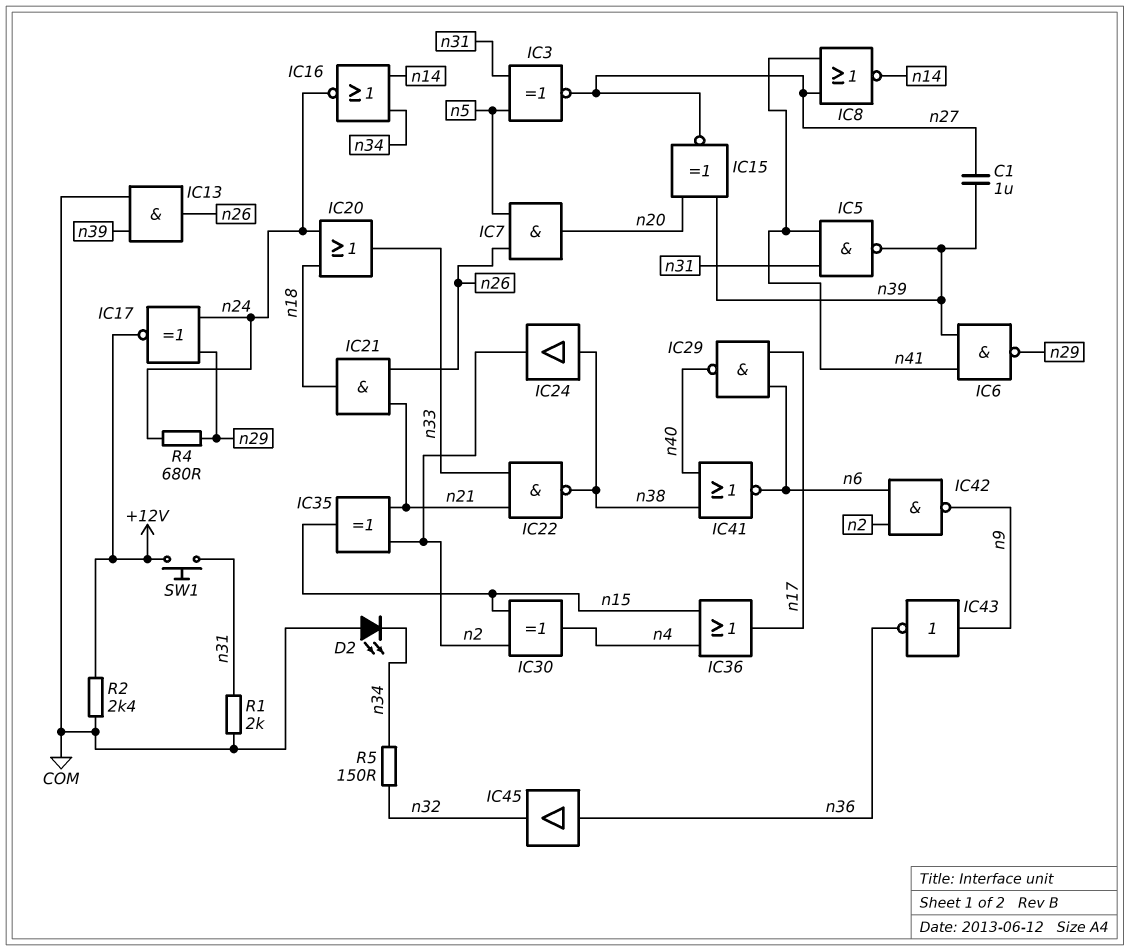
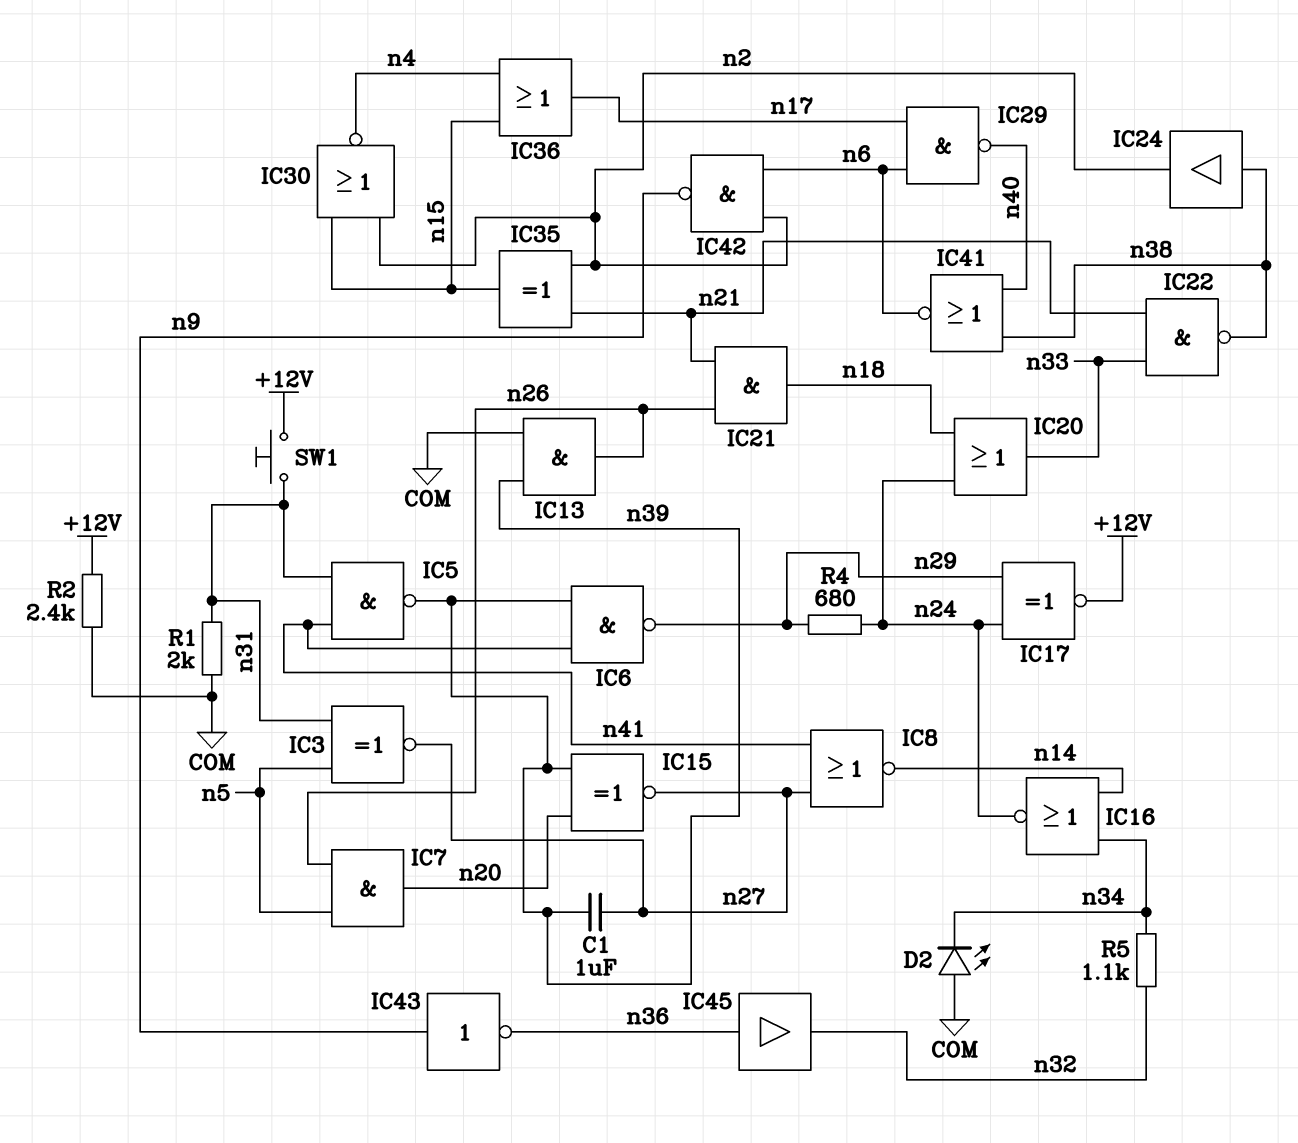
IC30: XOR (in n2, in n15, out n4) -> NOR (in n2, in n15, out n4)
R5: 150 (n32, n34) -> 1.1k (n32, n34)

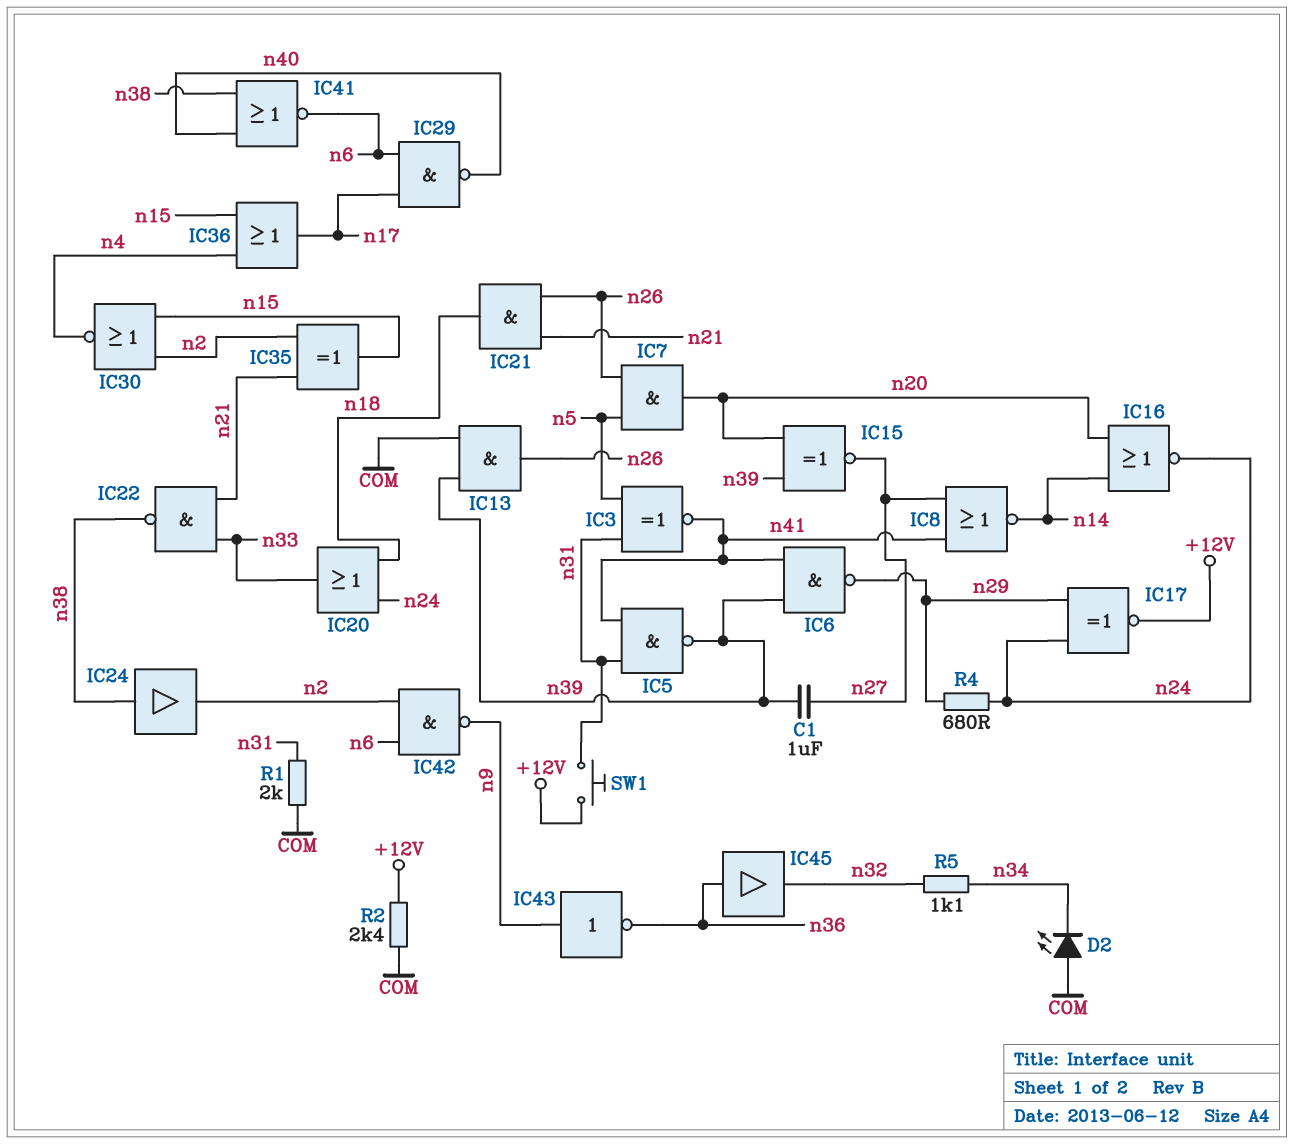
IC3: XNOR (in n5, in n31, out n27) -> XNOR (in n5, in n31, out n41)
IC16: NOR (in n14, in n34, out n24) -> NOR (in n14, in n20, out n24)

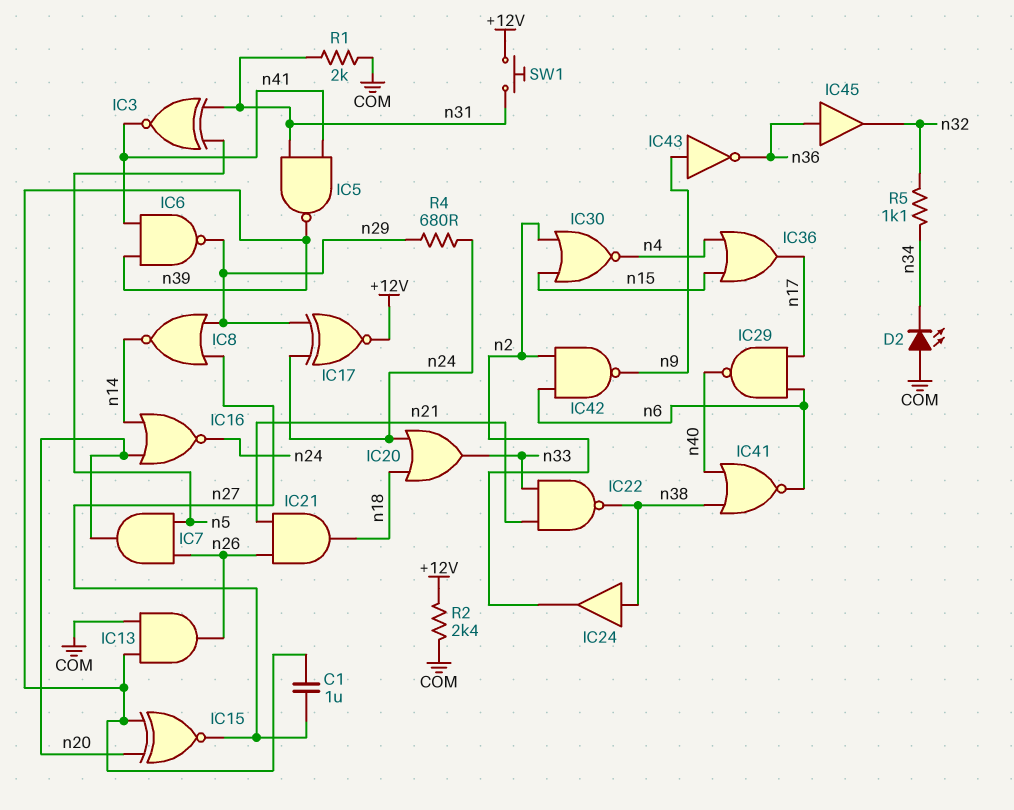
IC8: NOR (in n27, in n41, out n14) -> NOR (in n27, in n29, out n14)
IC35: XOR (in n2, in n21, out n15) -> none

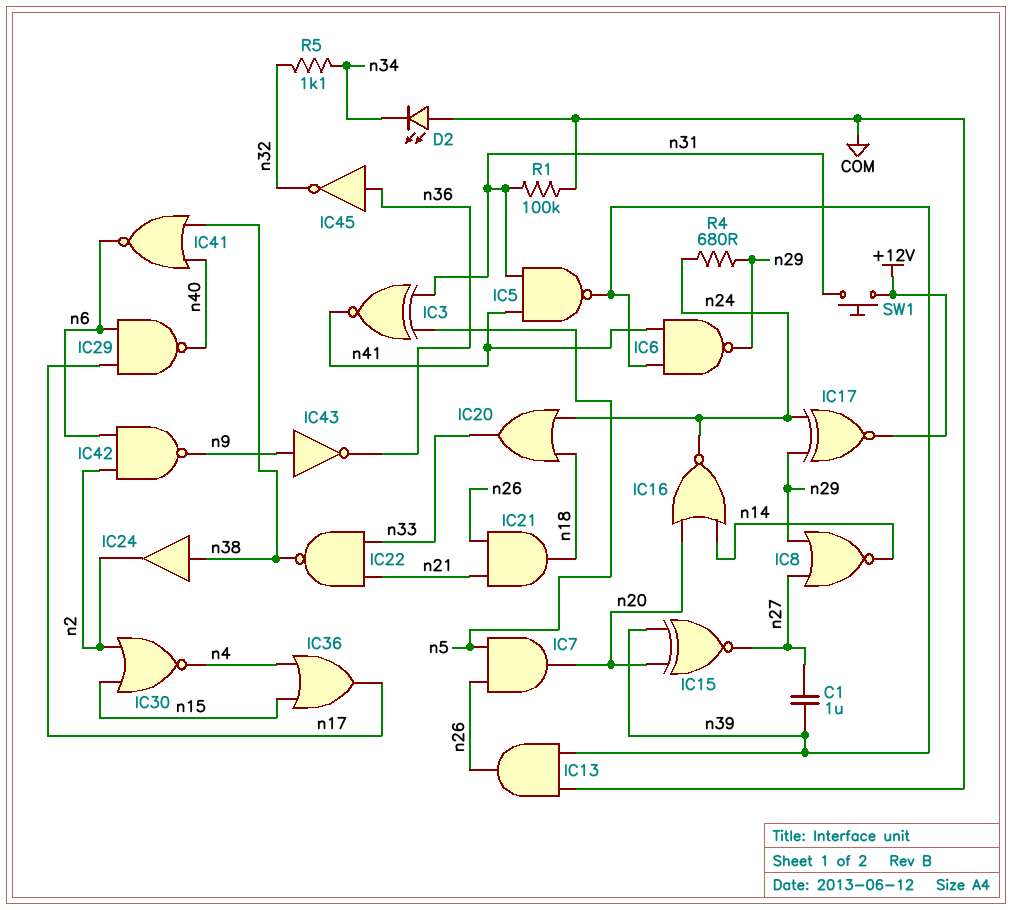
IC45: buffer (in n36, out n32) -> NOT (in n36, out n32)
R1: 2k (COM, n31) -> 100k (COM, n31)
R2: 2.4k (+12V, COM) -> none

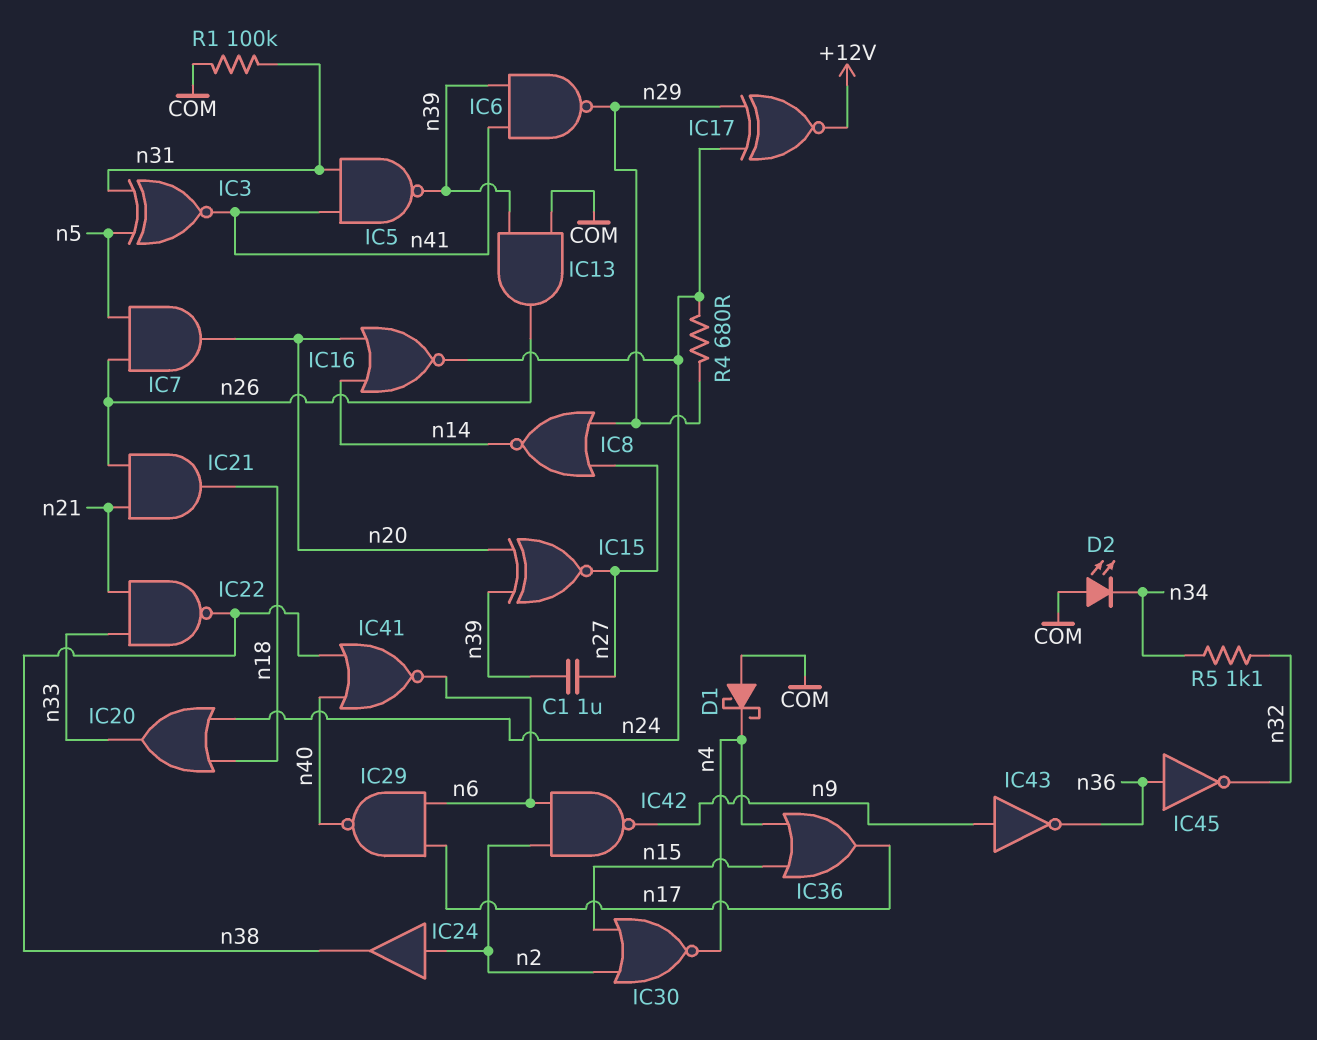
D1: none -> schottky (A COM, K n4)
IC24: buffer (in n38, out n2) -> buffer (in n2, out n38)
SW1: button (+12V, n31) -> none

